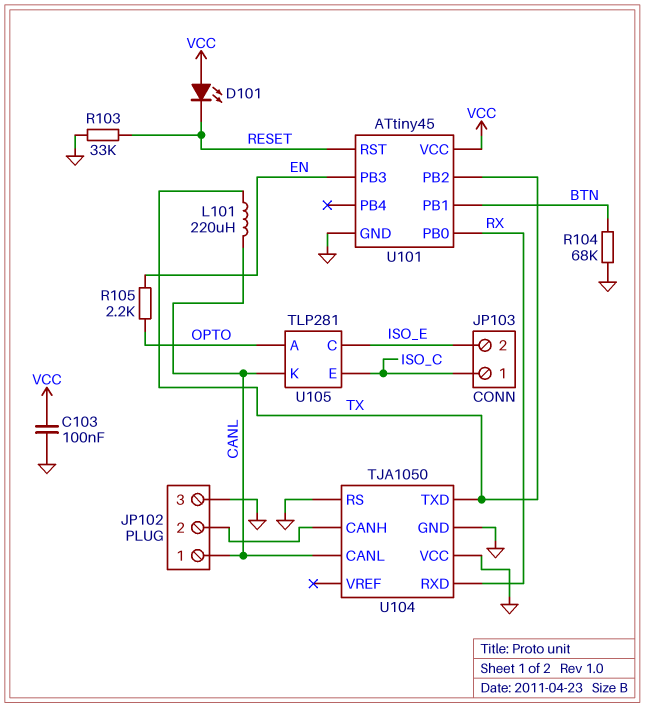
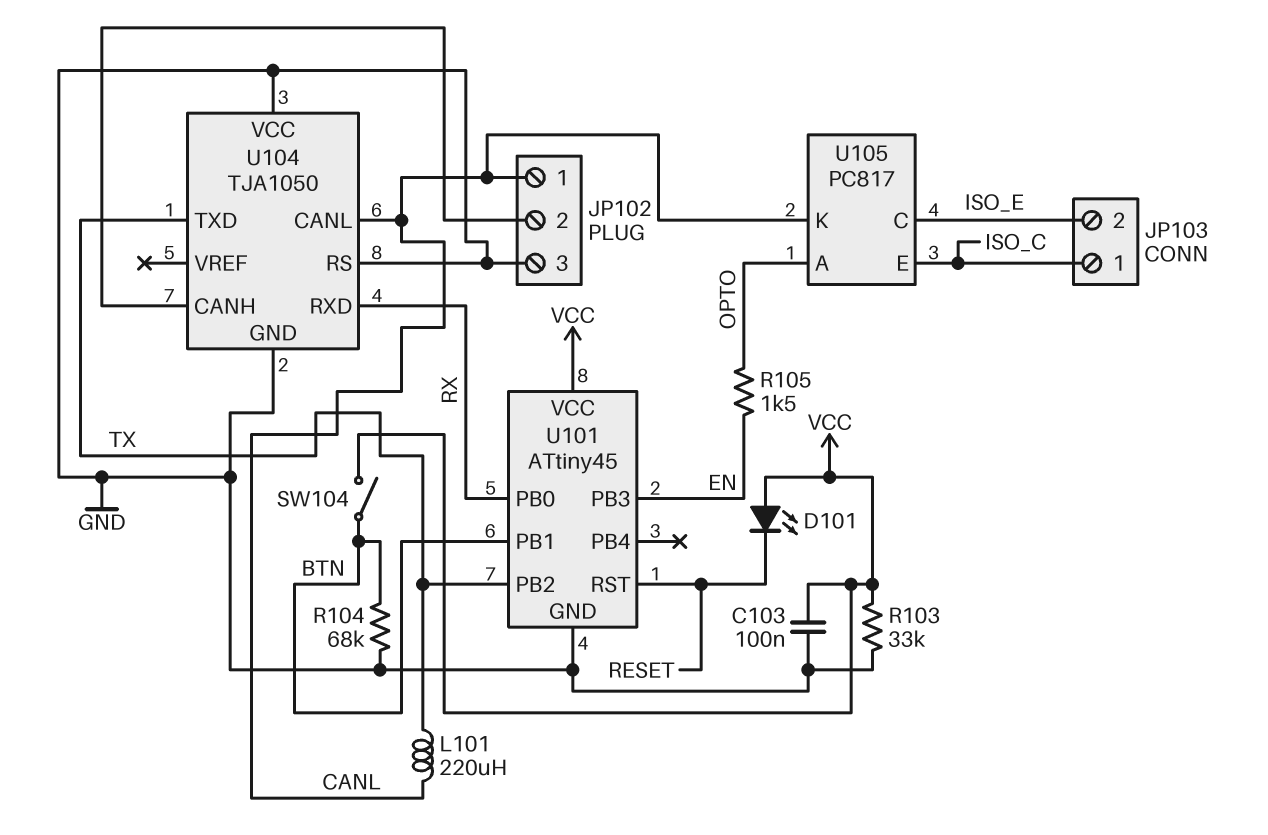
R103: 33k (GND, RESET) -> 33k (GND, VCC)
R105: 2.2k (EN, OPTO) -> 1.5k (EN, OPTO)
SW104: none -> switch (BTN, VCC)
U105: TLP281 -> PC817

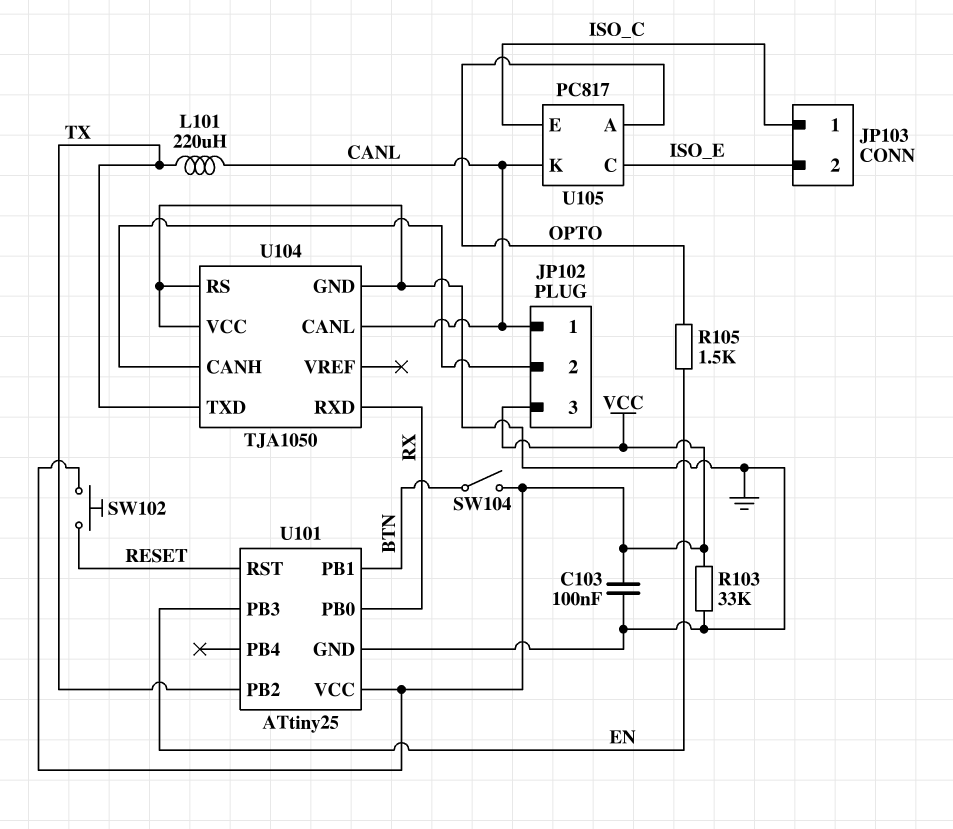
D101: LED (A VCC, K RESET) -> none
JP102 pin 3: GND -> VCC
R104: 68k (BTN, GND) -> none
SW102: none -> button (RESET, VCC)
U101: ATtiny45 -> ATtiny25

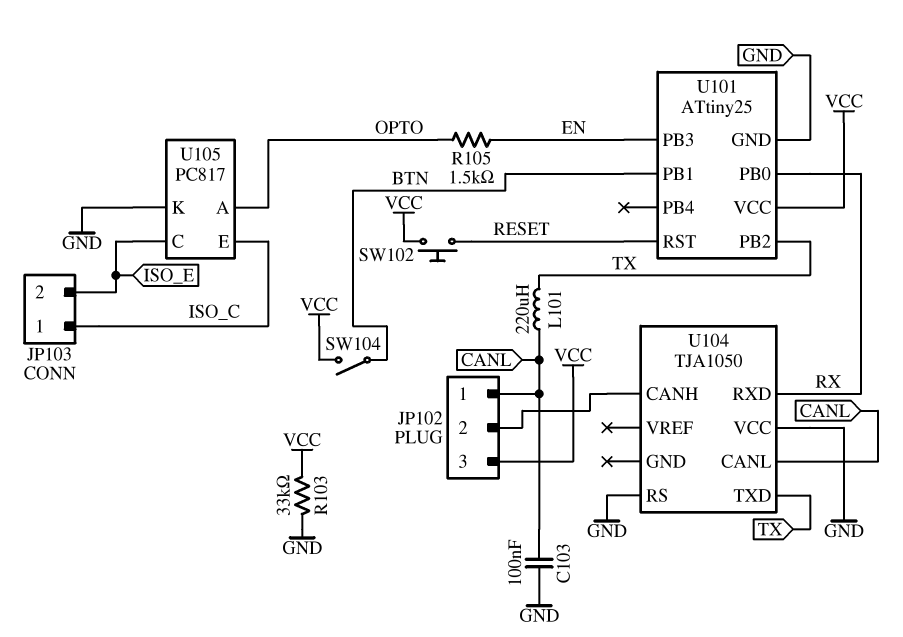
C103: 100nF (GND, VCC) -> 100nF (CANL, GND)
U104 pin GND: GND -> none
U105 pin K: CANL -> GND

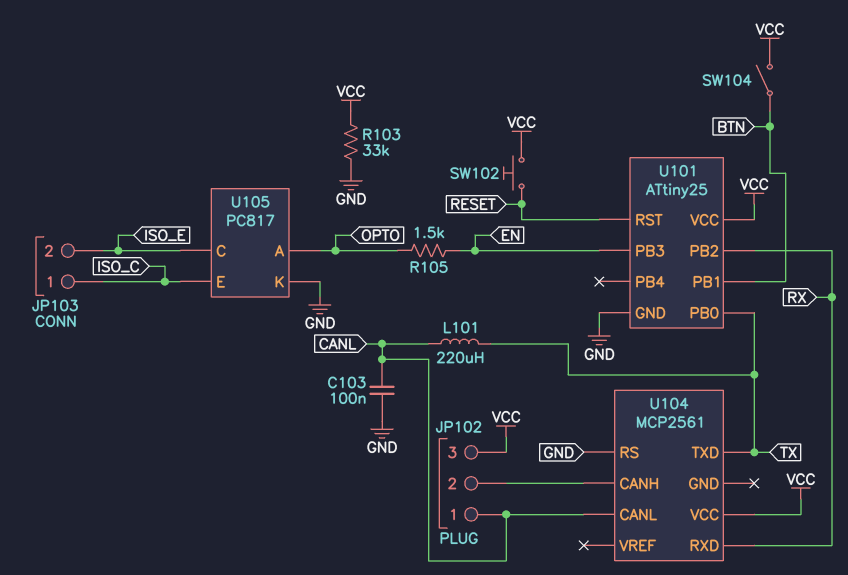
U101 pin PB0: RX -> TX
U101 pin PB2: TX -> RX
U104: TJA1050 -> MCP2561
U104 pin VCC: GND -> VCC

